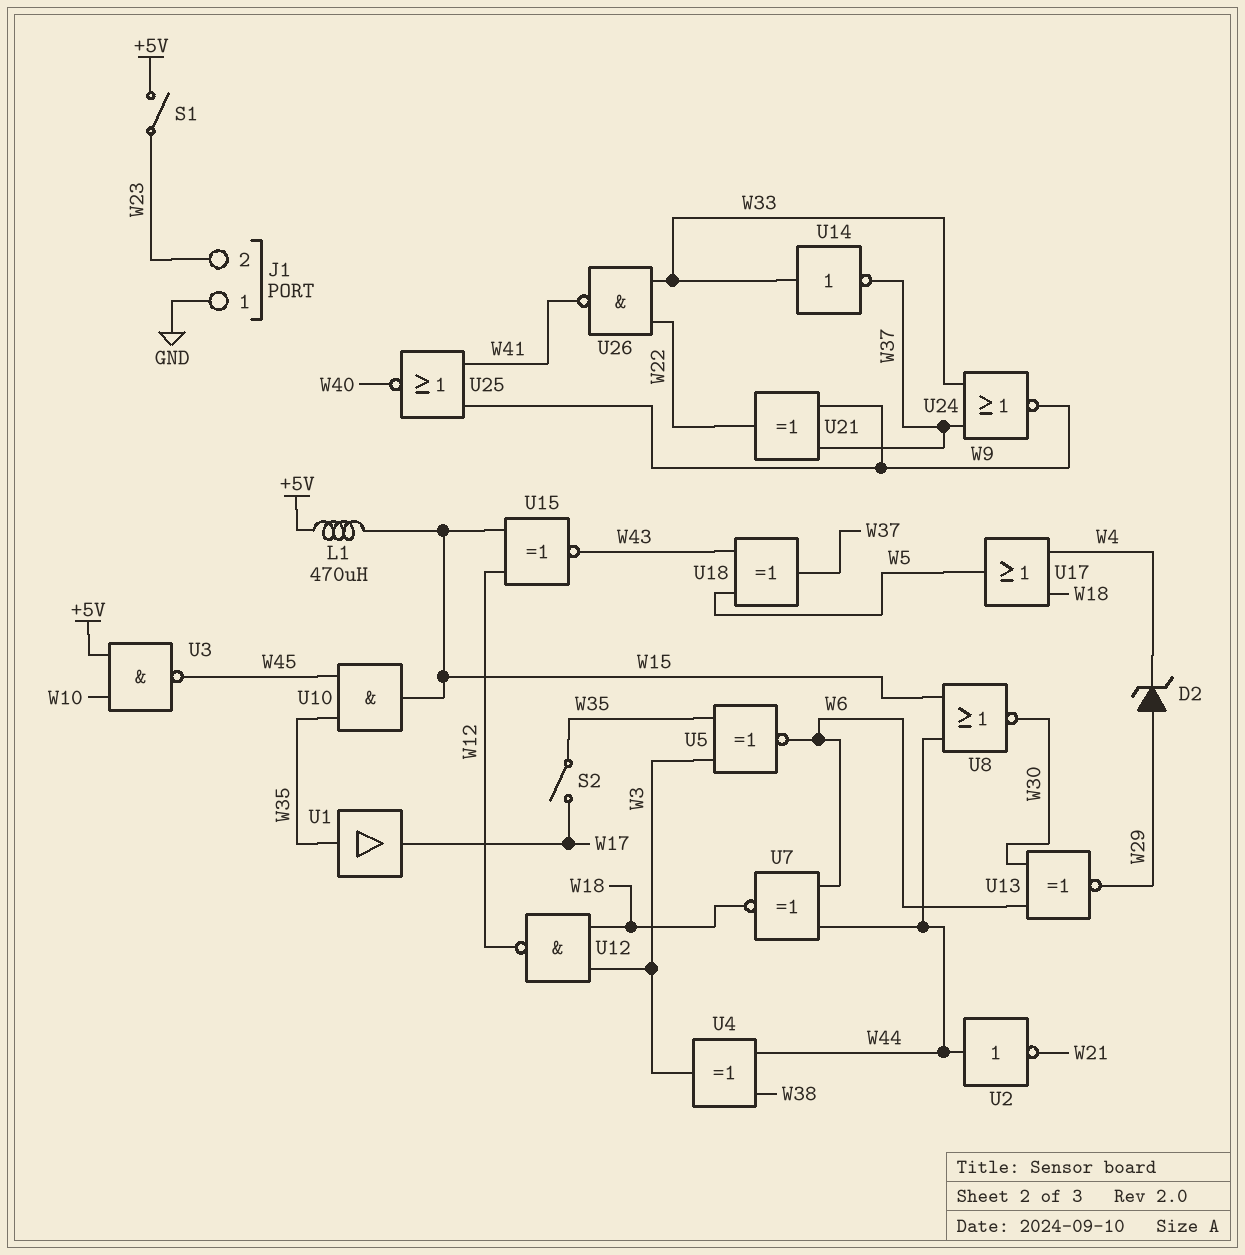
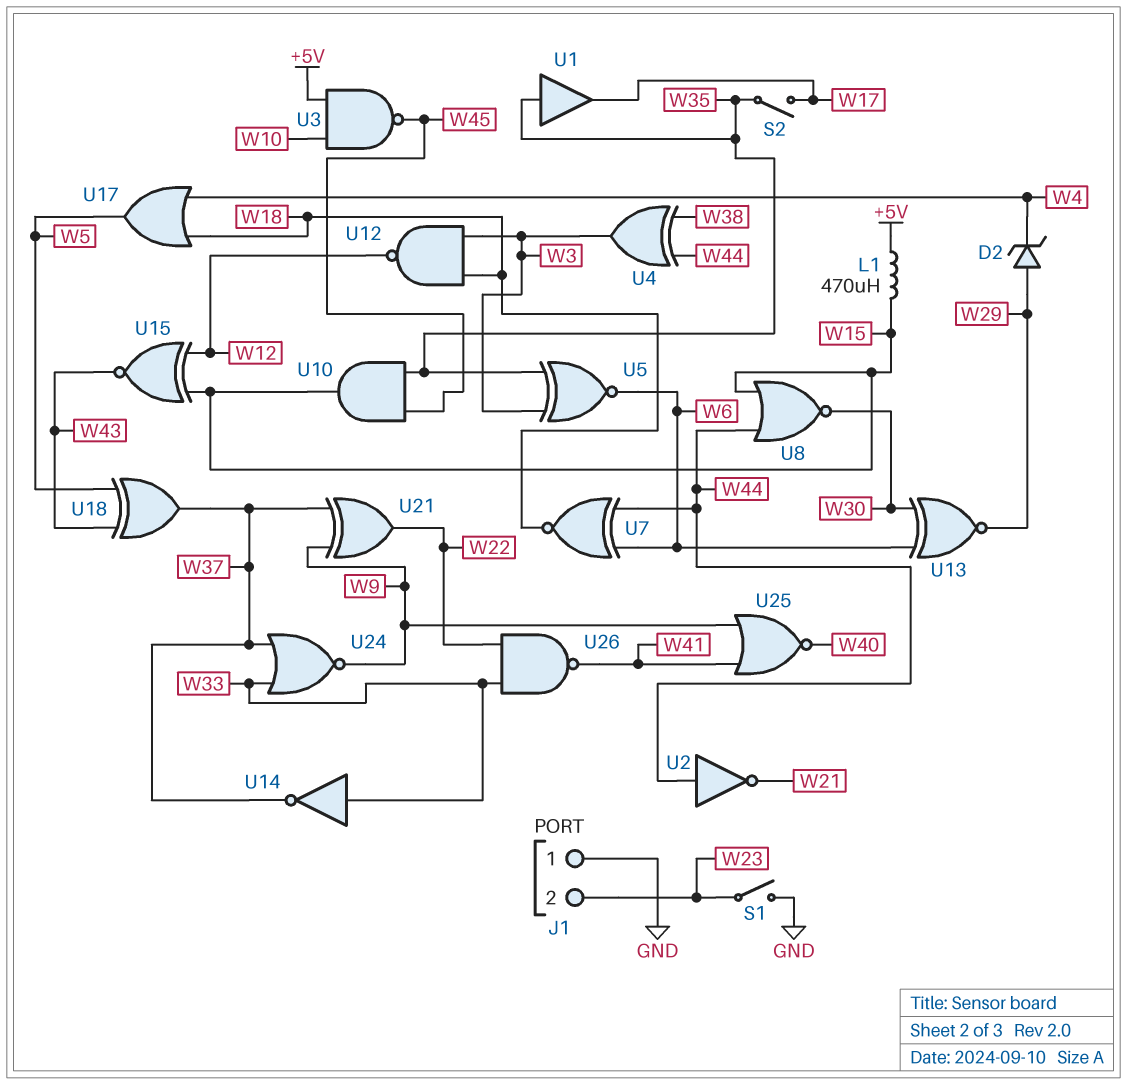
S1: switch (+5V, W23) -> switch (GND, W23)

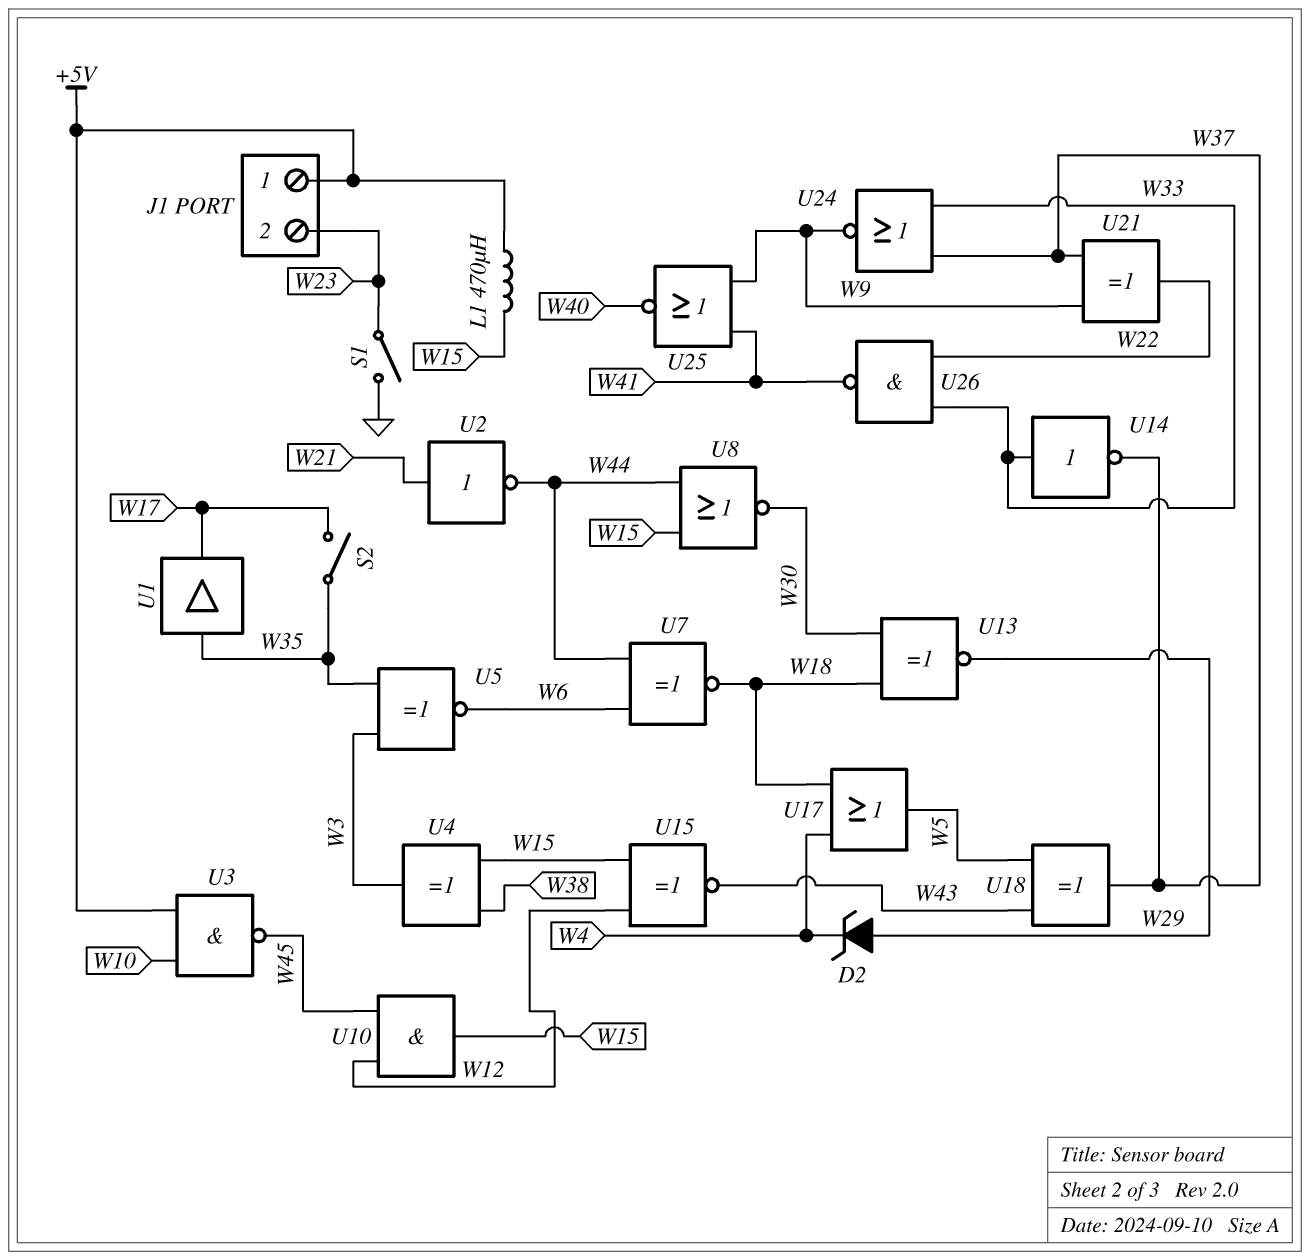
J1 pin 1: GND -> +5V
U2: NOT (in W44, out W21) -> NOT (in W21, out W44)
U4: XOR (in W38, in W44, out W3) -> XOR (in W15, in W38, out W3)
U10: AND (in W35, in W45, out W15) -> AND (in W12, in W45, out W15)
U12: NAND (in W3, in W18, out W12) -> none
U13: XNOR (in W6, in W30, out W29) -> XNOR (in W18, in W30, out W29)

